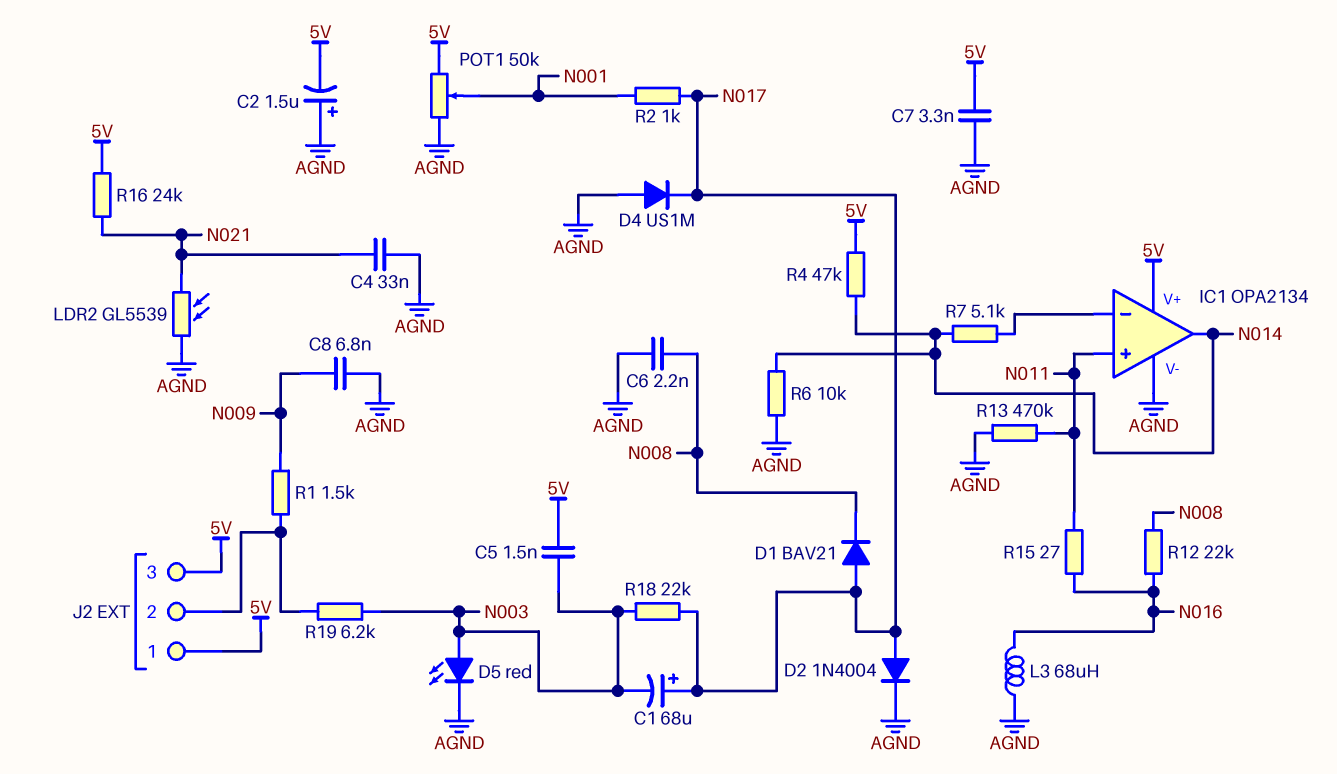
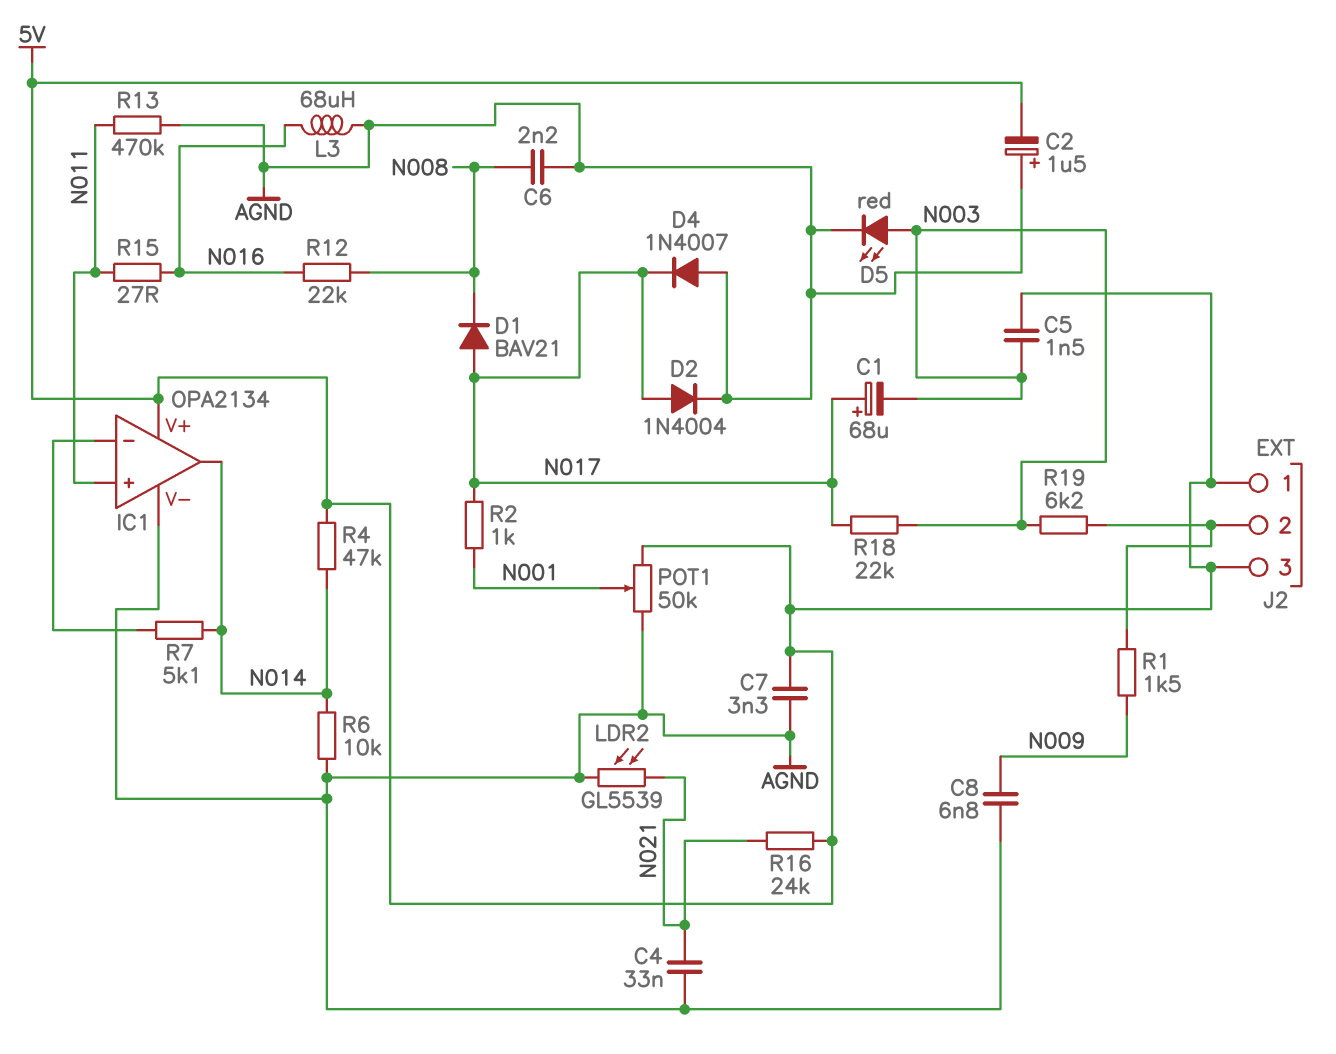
D4: diode US1M (A AGND, K N017) -> diode 1N4007 (A AGND, K N017)

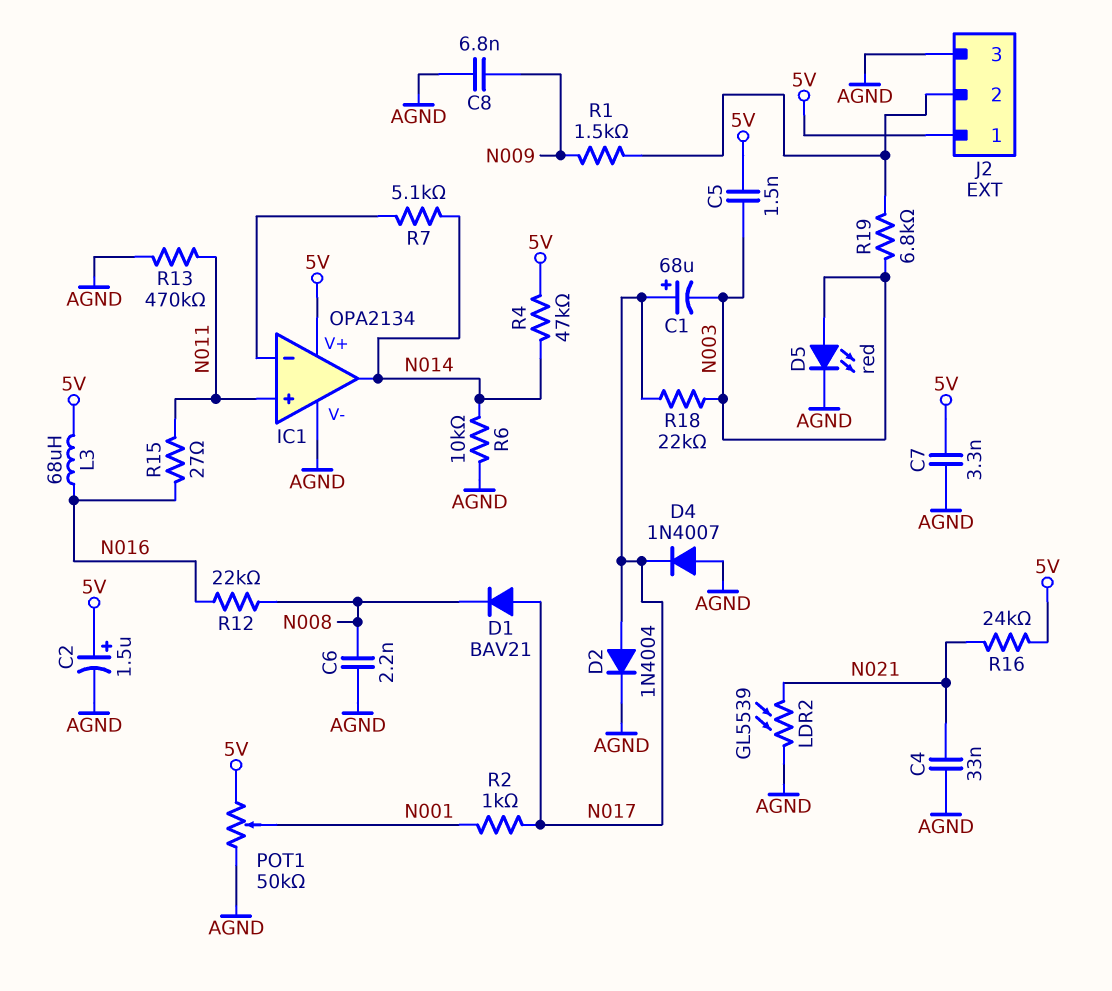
C2: 1.5uF (plus AGND, minus 5V) -> 1.5uF (plus 5V, minus AGND)
J2 pin 3: 5V -> AGND
L3: 68uH (AGND, N016) -> 68uH (5V, N016)
R19: 6.2k (J2/2, N003) -> 6.8k (J2/2, N003)

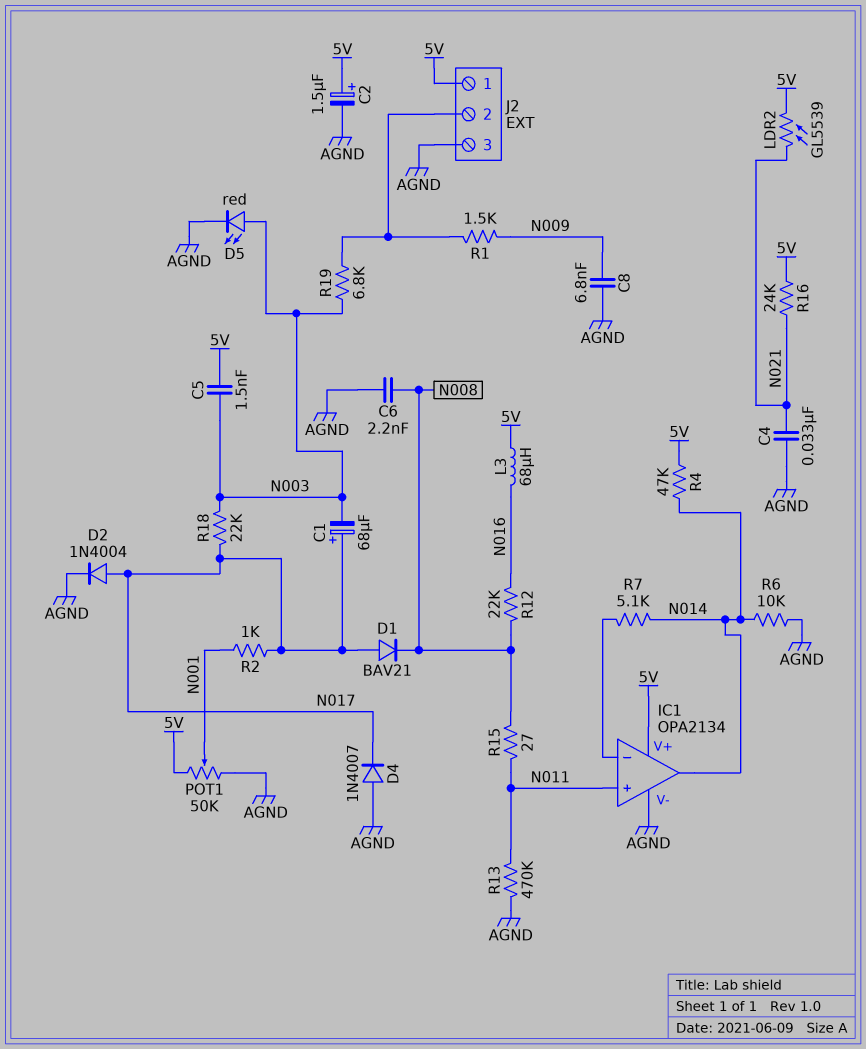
C7: 3.3nF (5V, AGND) -> none
LDR2: GL5539 (AGND, N021) -> GL5539 (5V, N021)
R15: 27 (N011, N016) -> 27 (N008, N011)

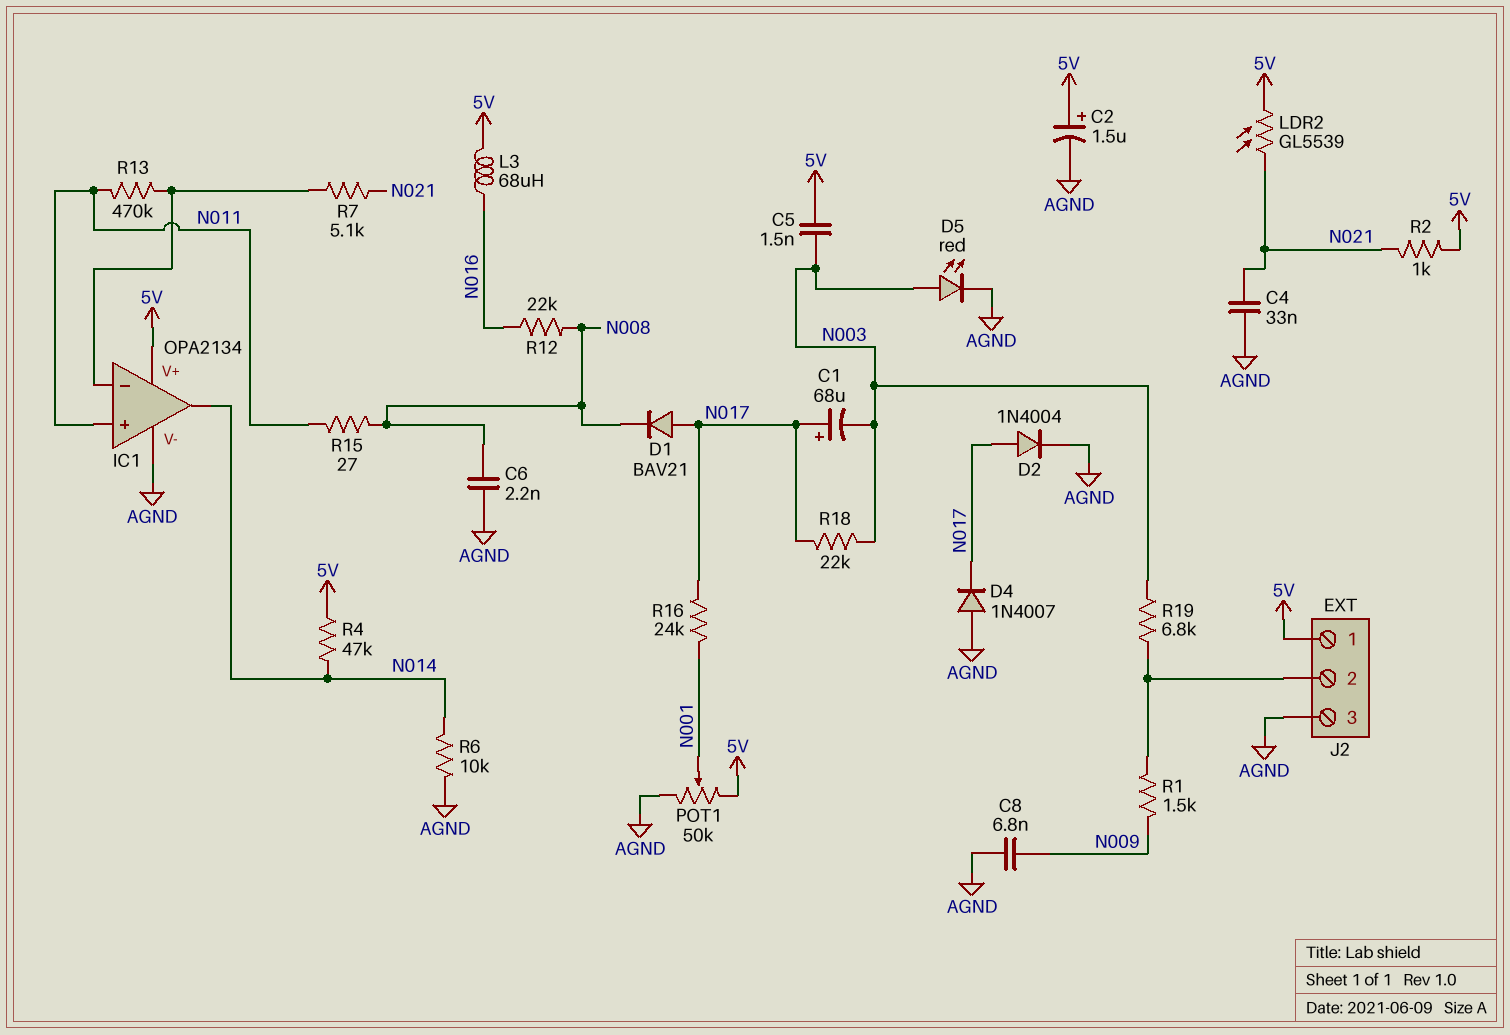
R2: 1k (N001, N017) -> 1k (5V, N021)
R7: 5.1k (IC1/in-, N014) -> 5.1k (IC1/in-, N021)
R13: 470k (AGND, N011) -> 470k (IC1/in-, N011)
R16: 24k (5V, N021) -> 24k (N001, N017)

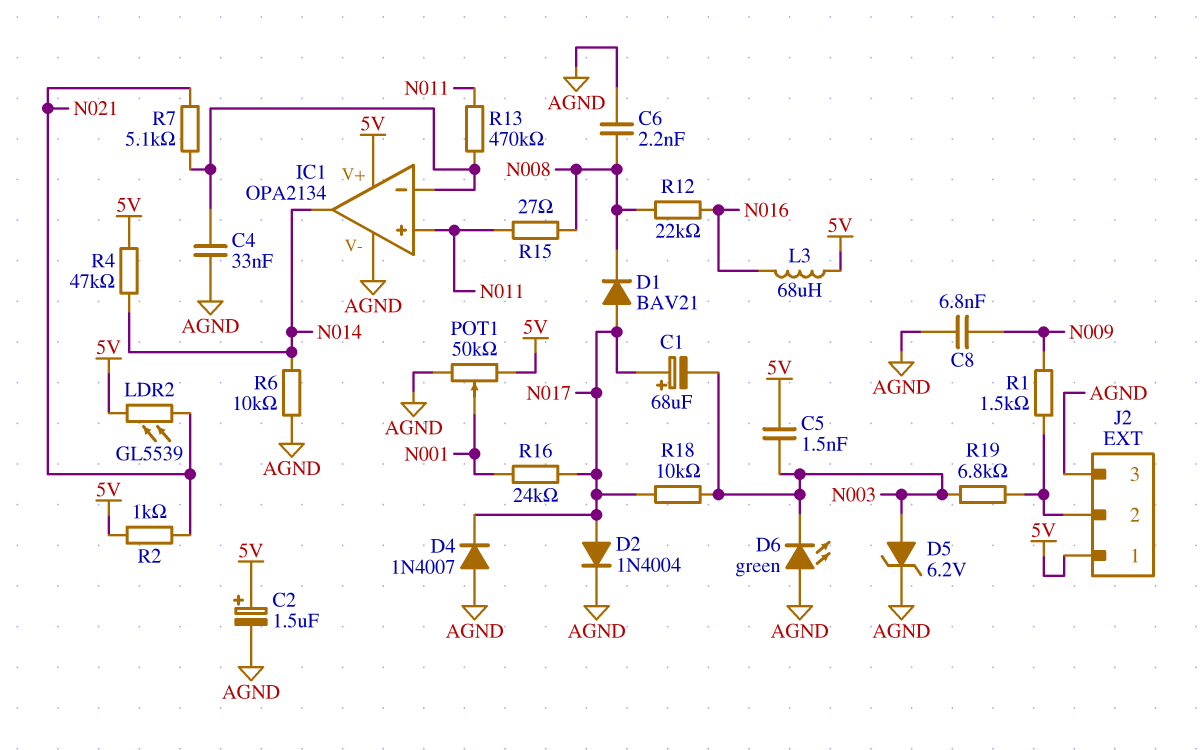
C4: 33nF (AGND, N021) -> 33nF (AGND, IC1/in-)
D5: LED red (A N003, K AGND) -> zener 6.2V (A N003, K AGND)
D6: none -> LED green (A AGND, K N003)
R18: 22k (N003, N017) -> 10k (N003, N017)

